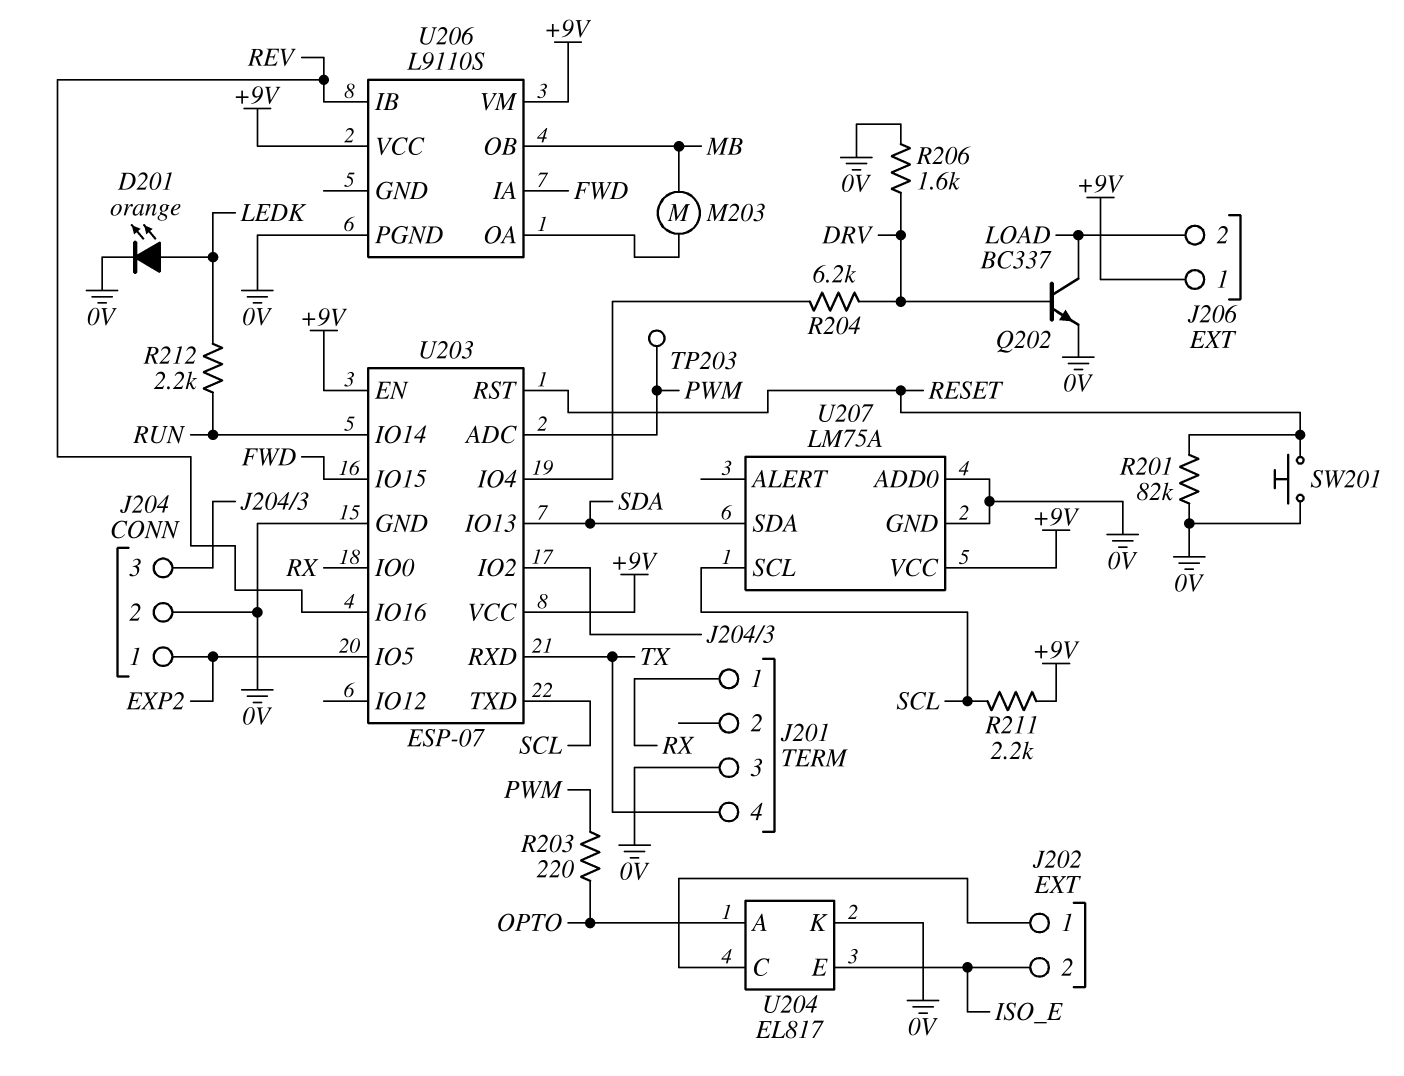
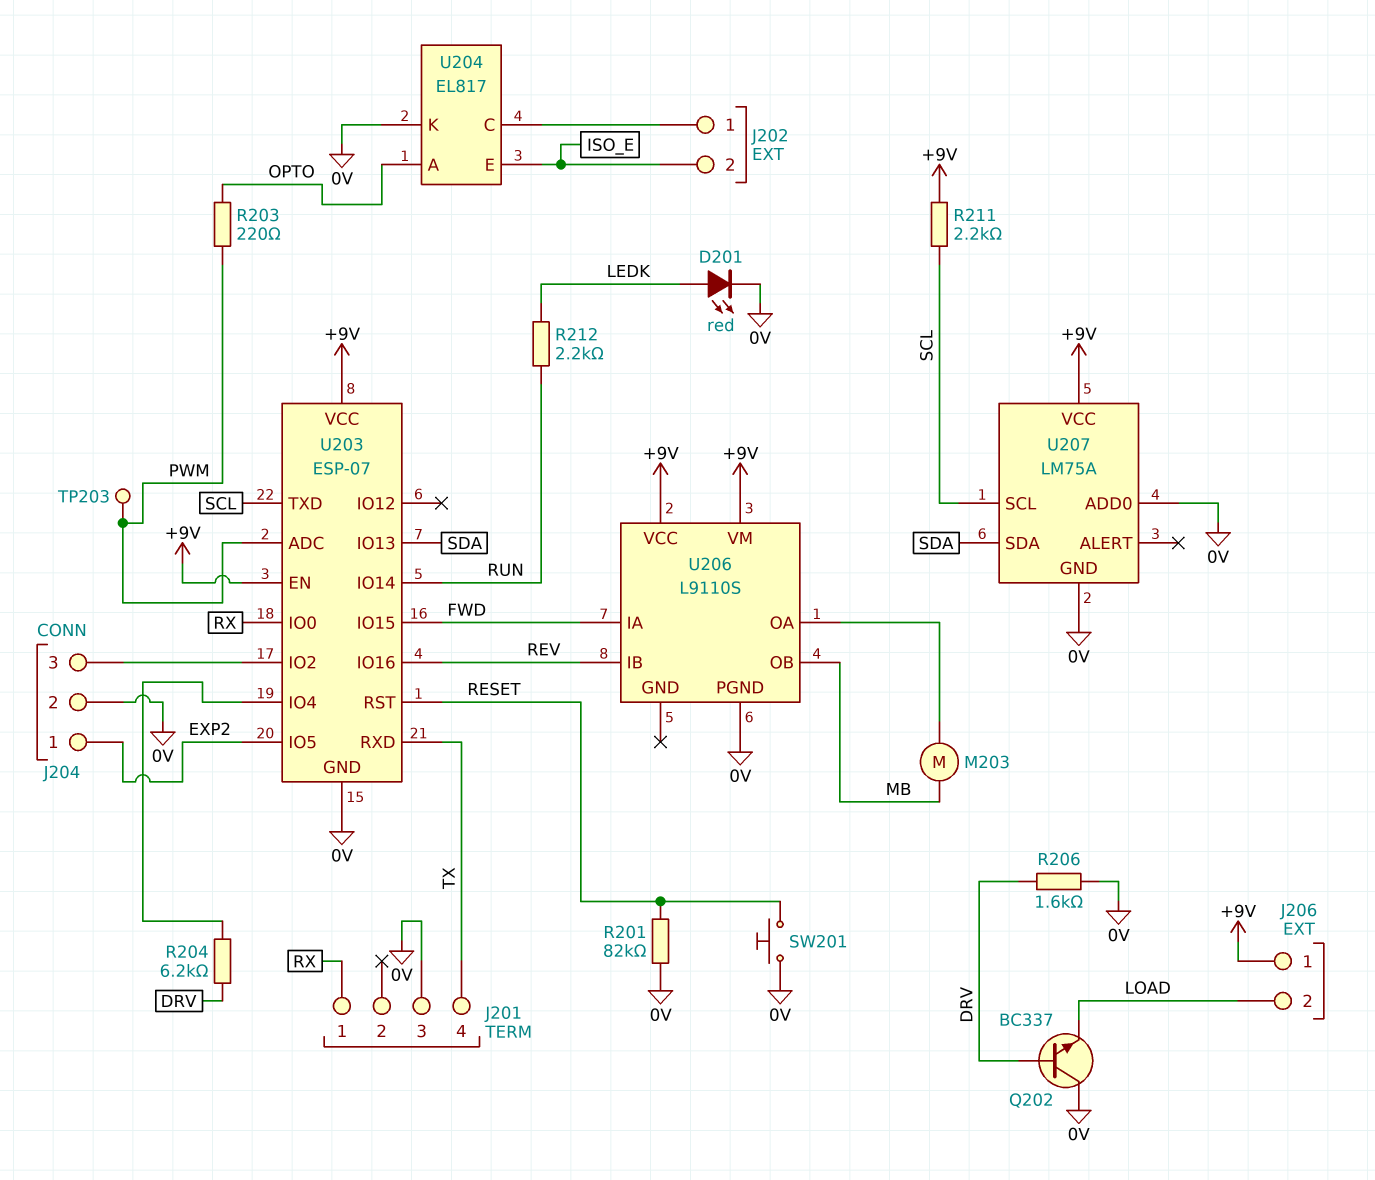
D201: LED orange (A LEDK, K 0V) -> LED red (A LEDK, K 0V)
Q202: NPN BC337 (B DRV, C LOAD, E 0V) -> NPN BC337 (B DRV, C 0V, E LOAD)

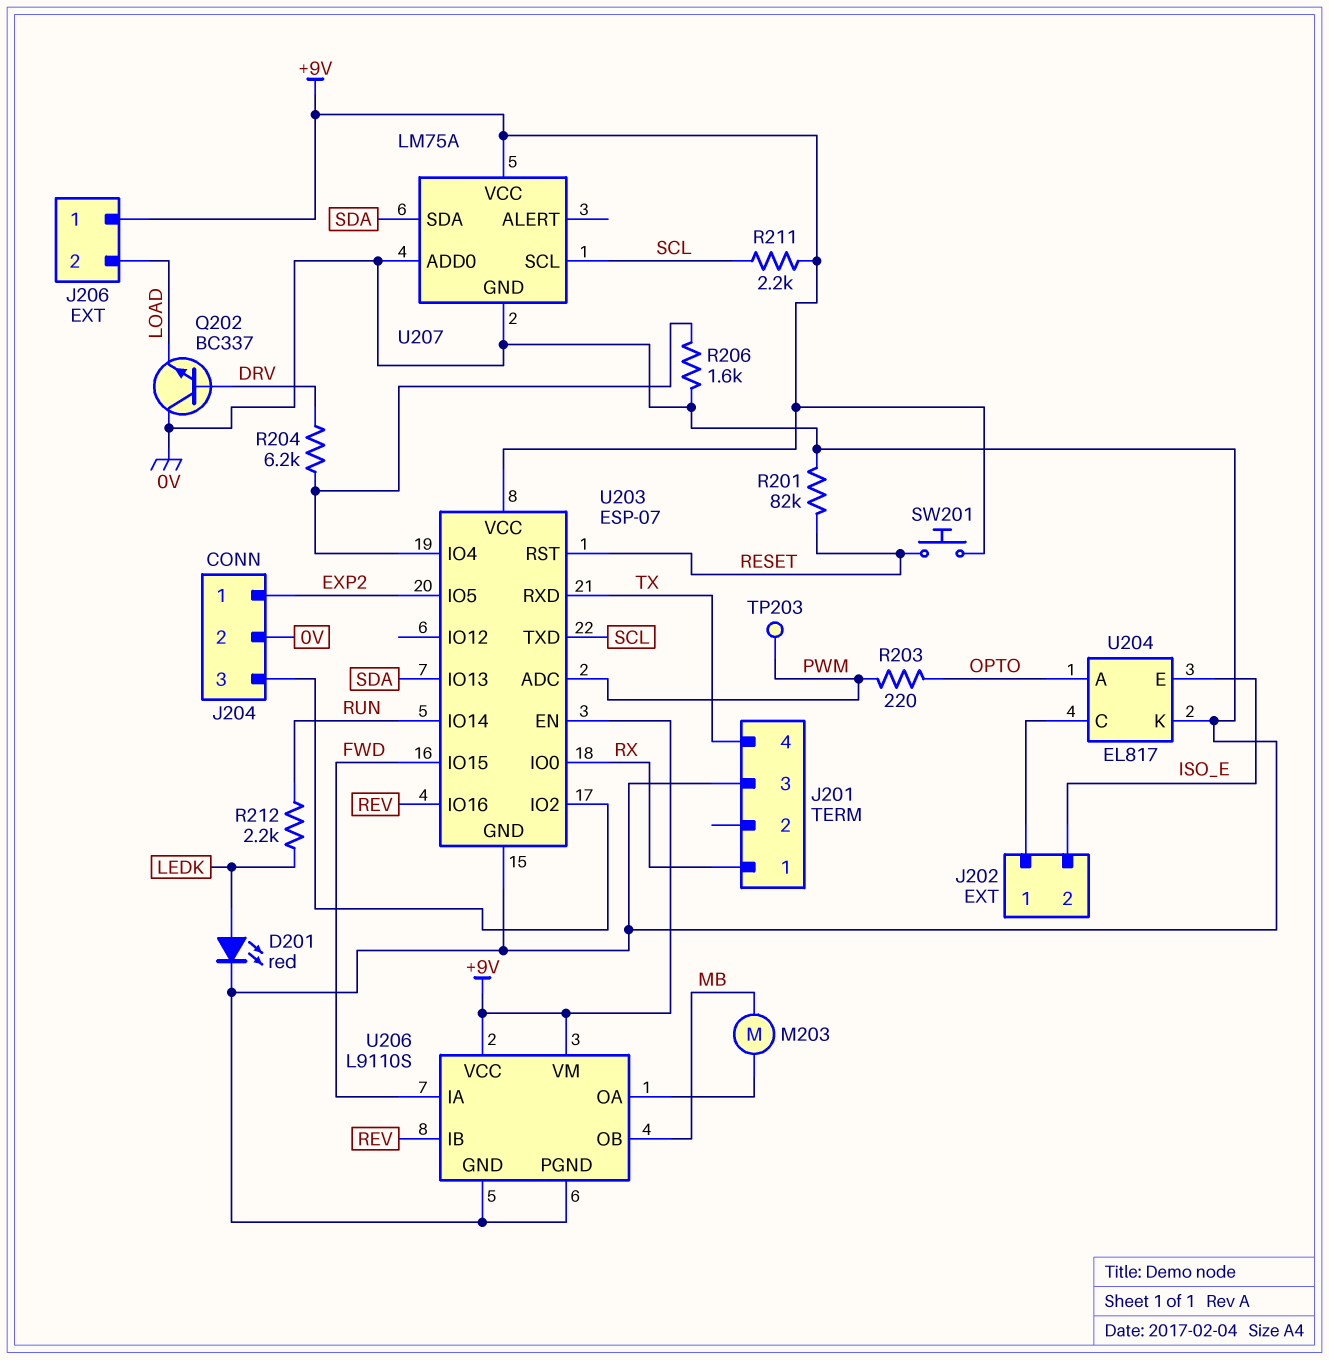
R206: 1.6k (0V, DRV) -> 1.6k (0V, U203/IO4)
SW201: button (0V, RESET) -> button (+9V, RESET)
U206 pin GND: none -> 0V

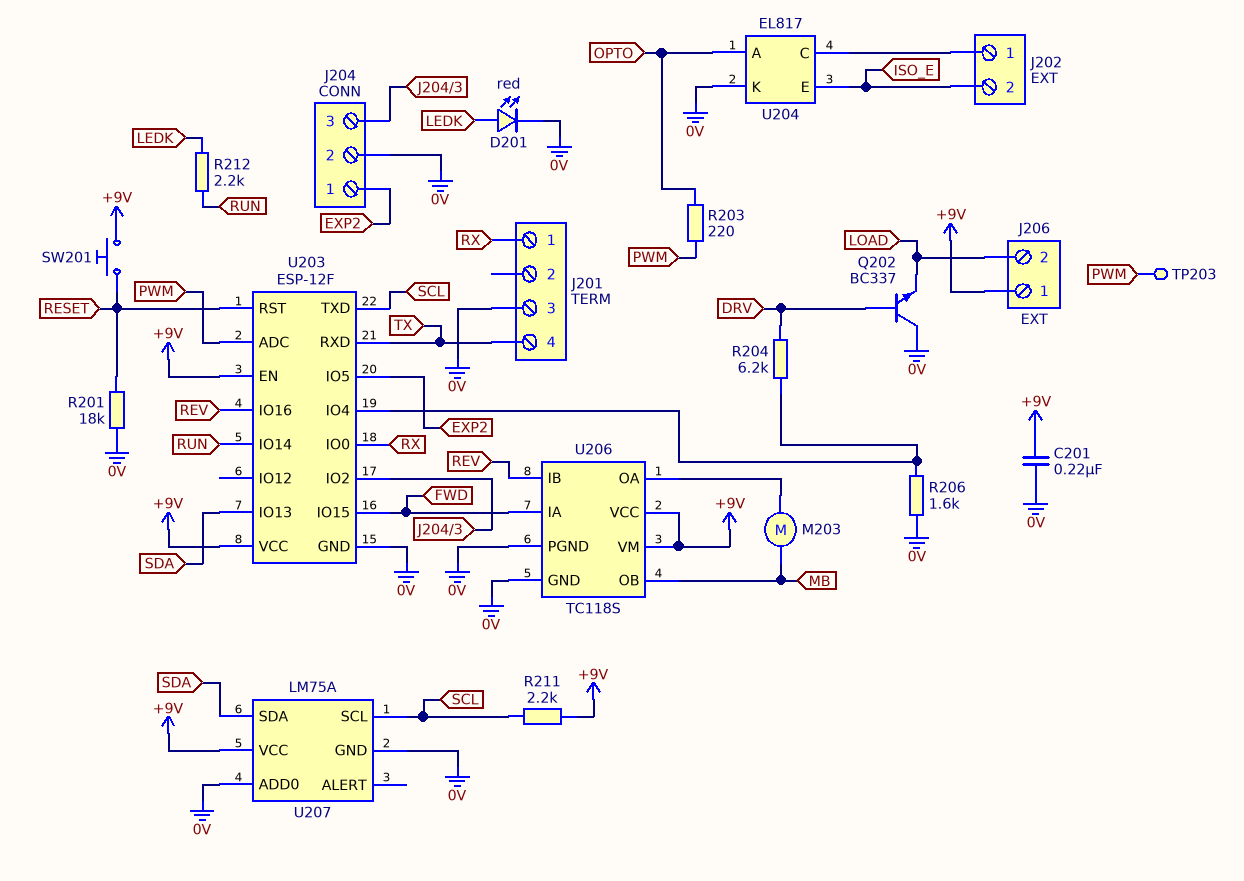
C201: none -> 220nF (+9V, 0V)
R201: 82k (0V, RESET) -> 18k (0V, RESET)
U203: ESP-07 -> ESP-12F
U206: L9110S -> TC118S

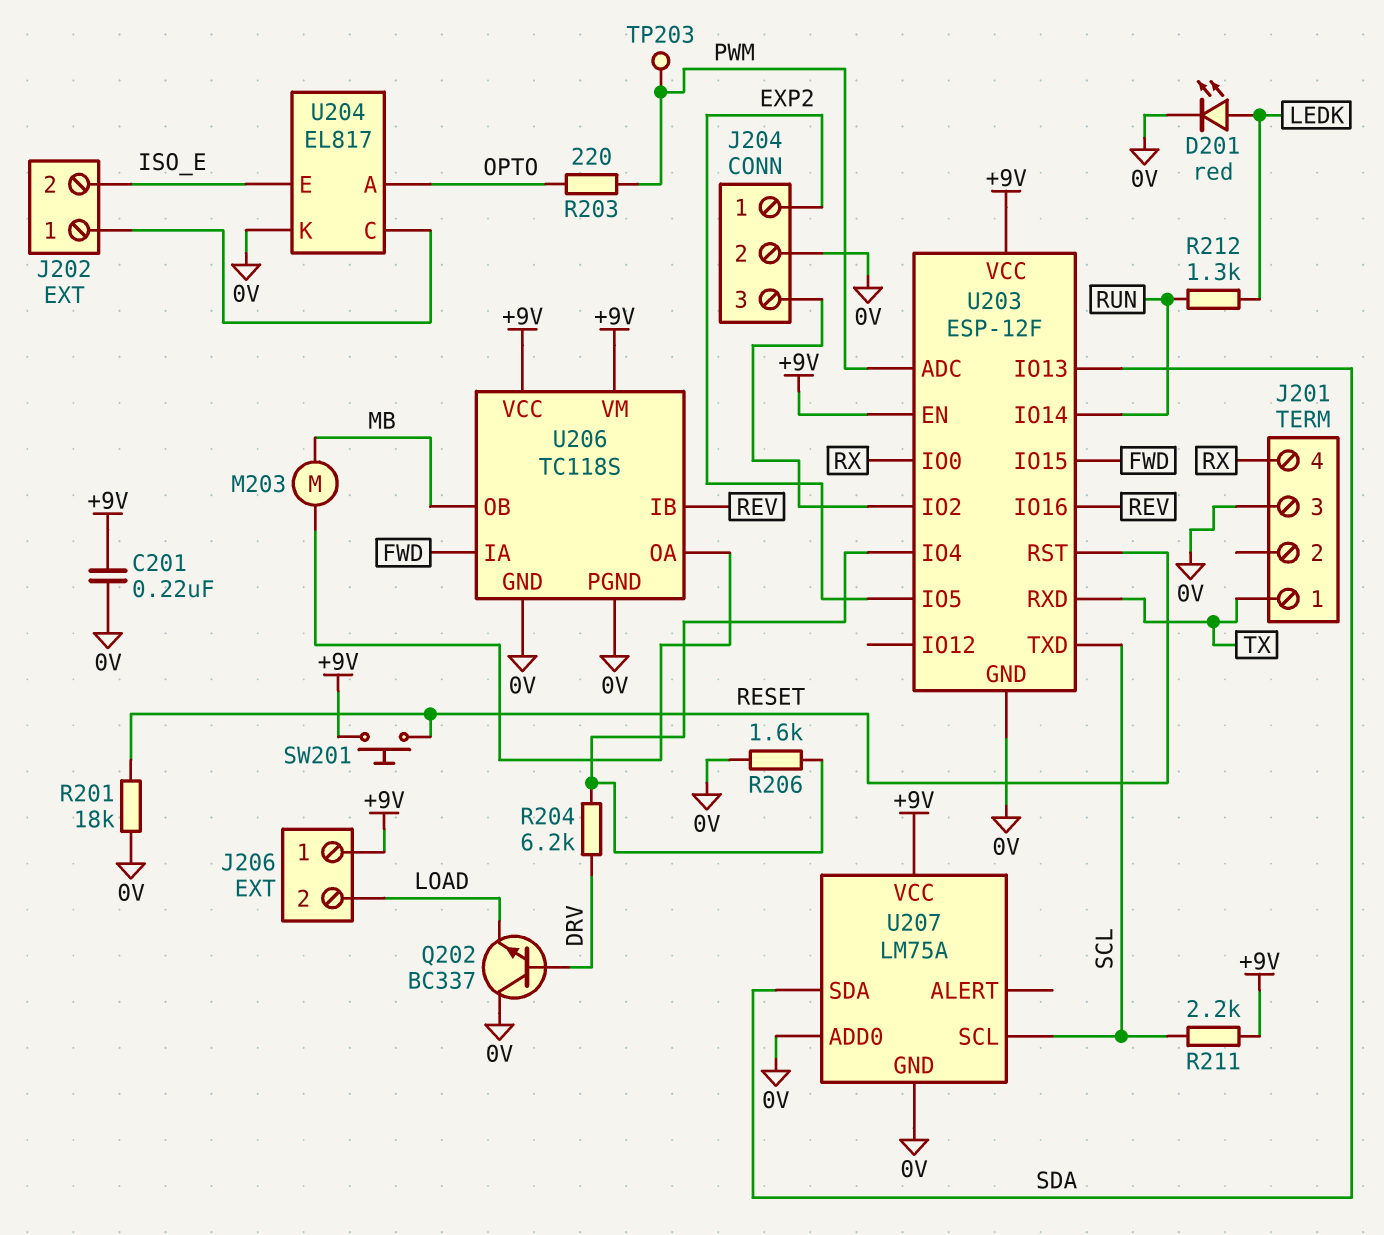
J201 pin 1: RX -> TX
J201 pin 4: TX -> RX
R212: 2.2k (LEDK, RUN) -> 1.3k (LEDK, RUN)

